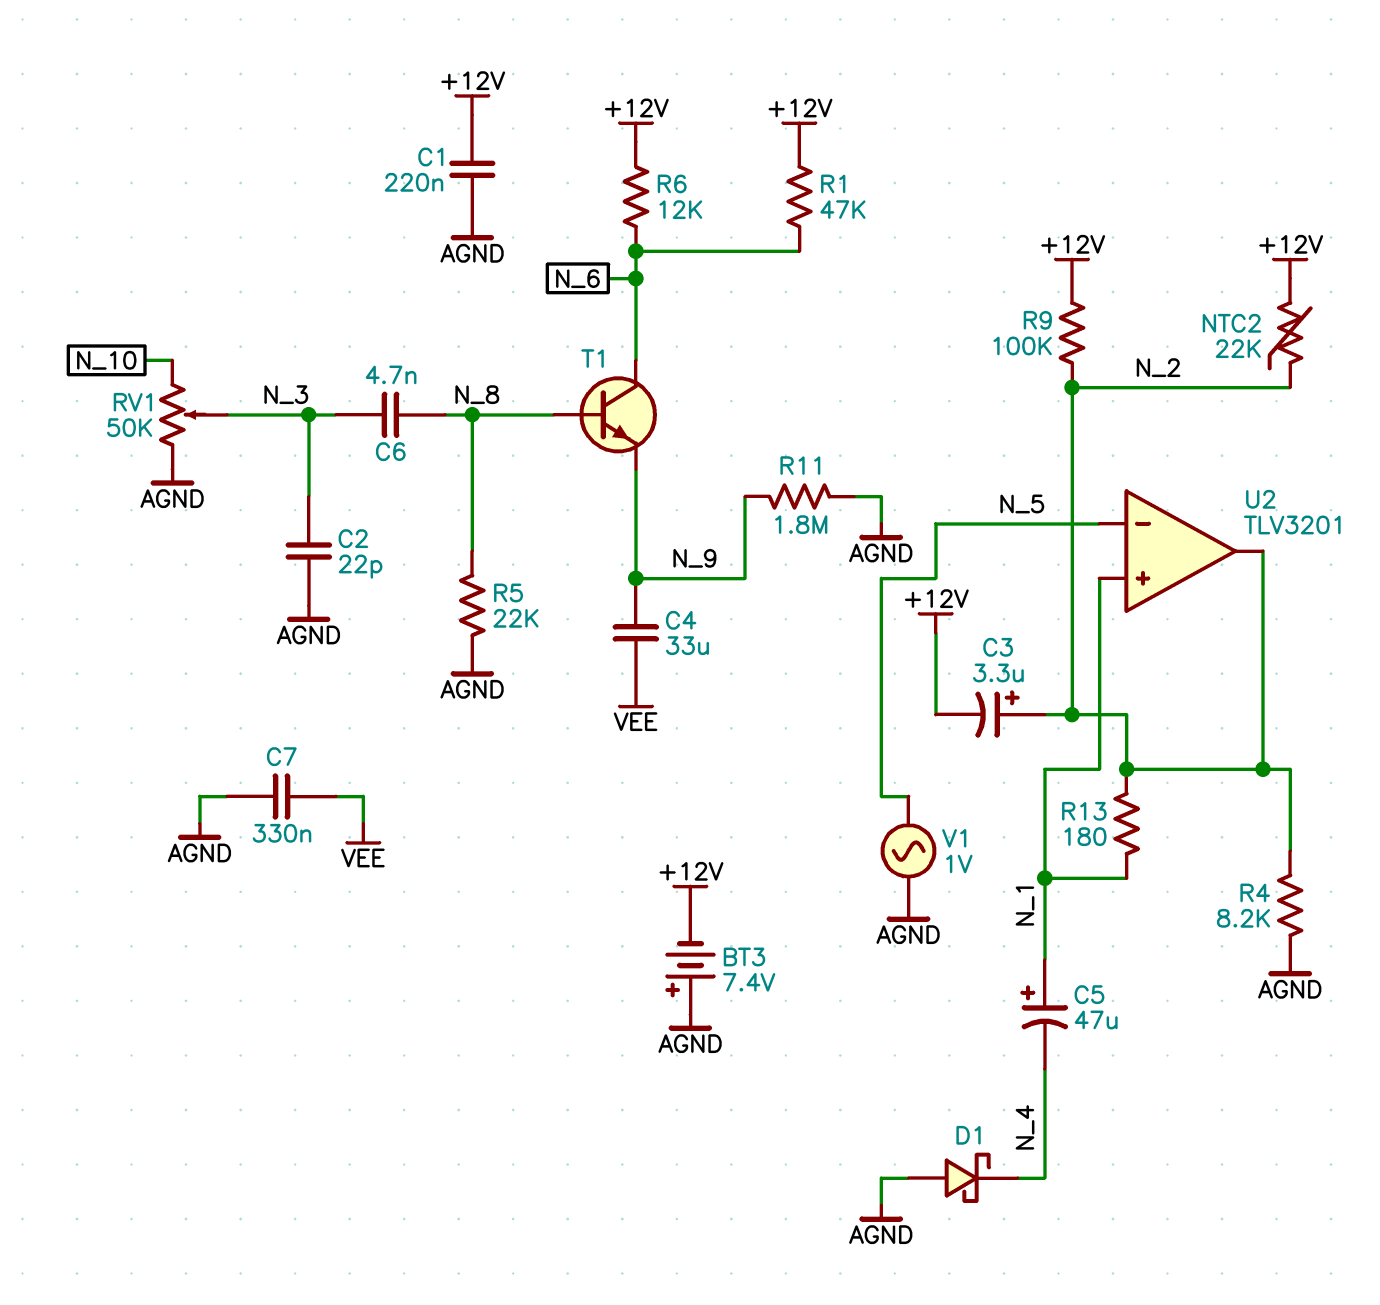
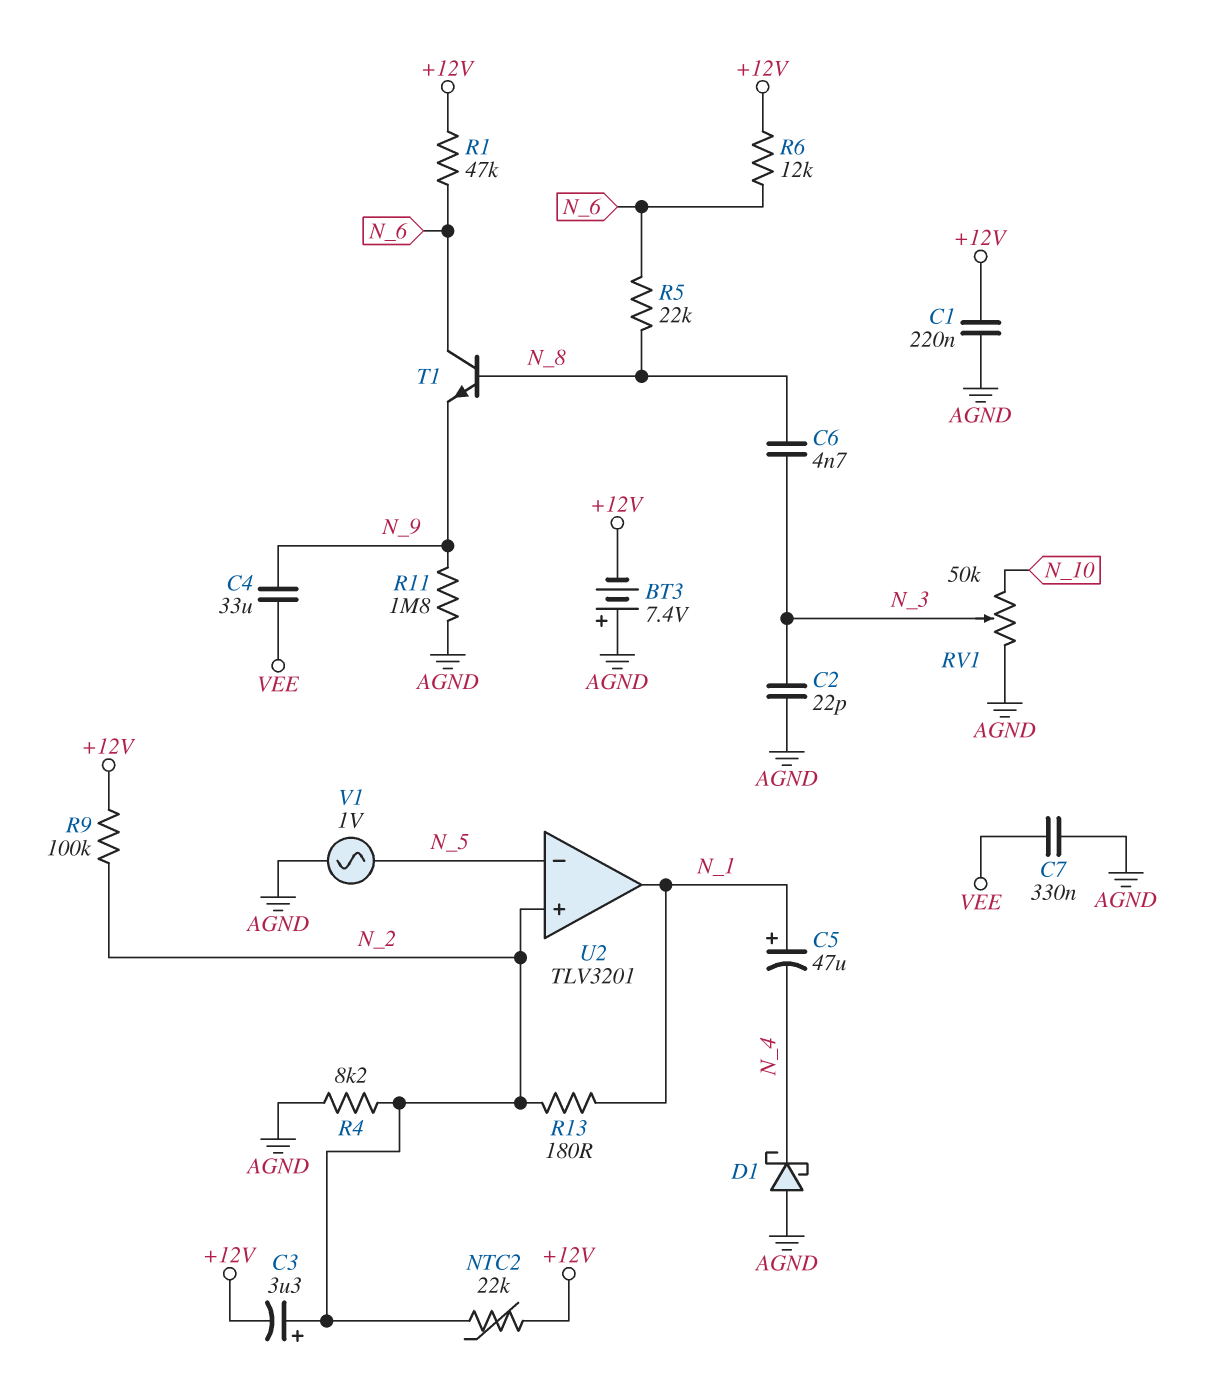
R5: 22k (AGND, N_8) -> 22k (N_6, N_8)
U2 pin in+: N_1 -> N_2
U2 pin out: N_2 -> N_1

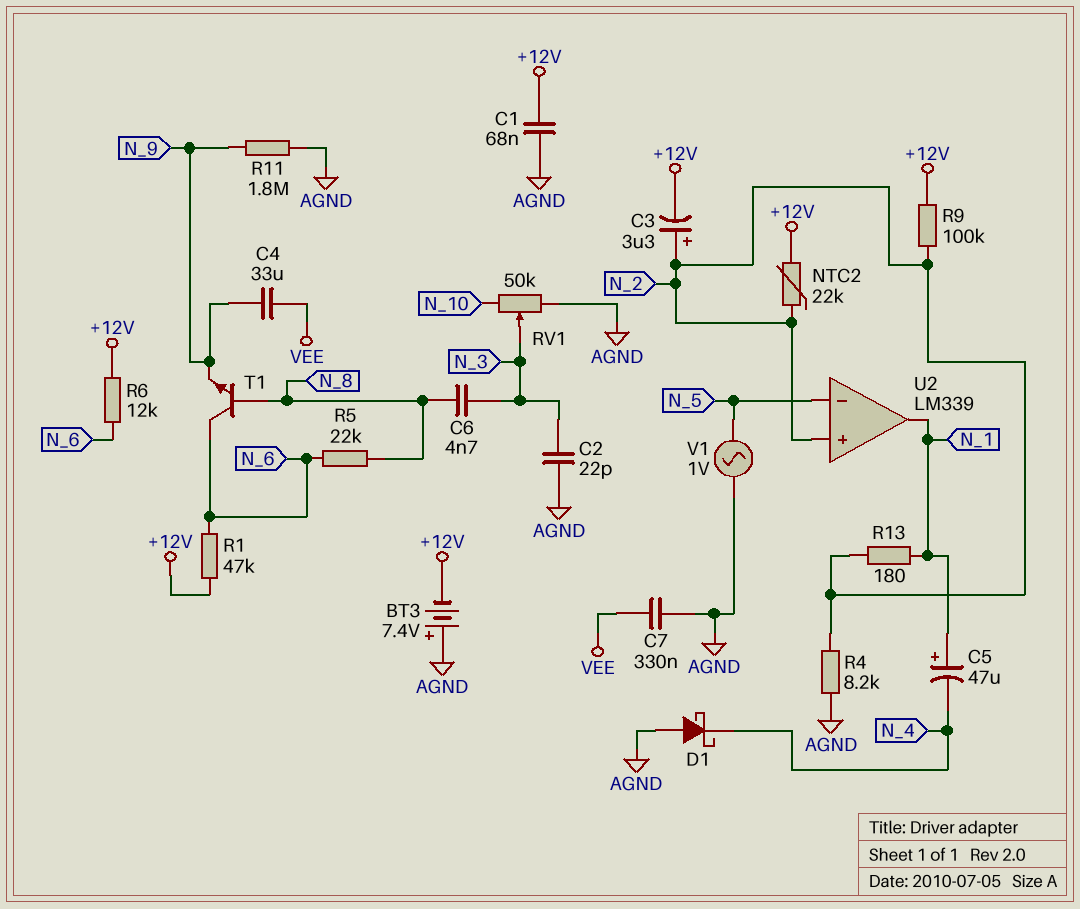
C1: 220nF (+12V, AGND) -> 68nF (+12V, AGND)
U2: TLV3201 -> LM339

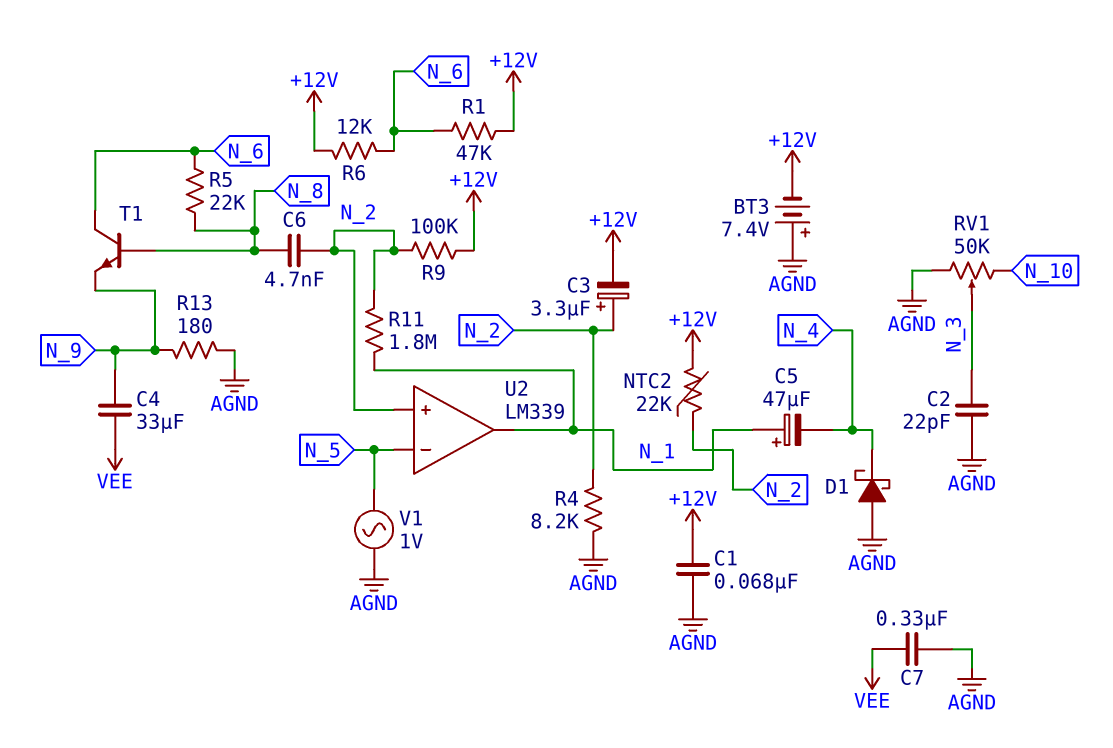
C6: 4.7nF (N_3, N_8) -> 4.7nF (N_2, N_8)
R11: 1.8M (AGND, N_9) -> 1.8M (N_1, N_2)
R13: 180 (N_1, N_2) -> 180 (AGND, N_9)

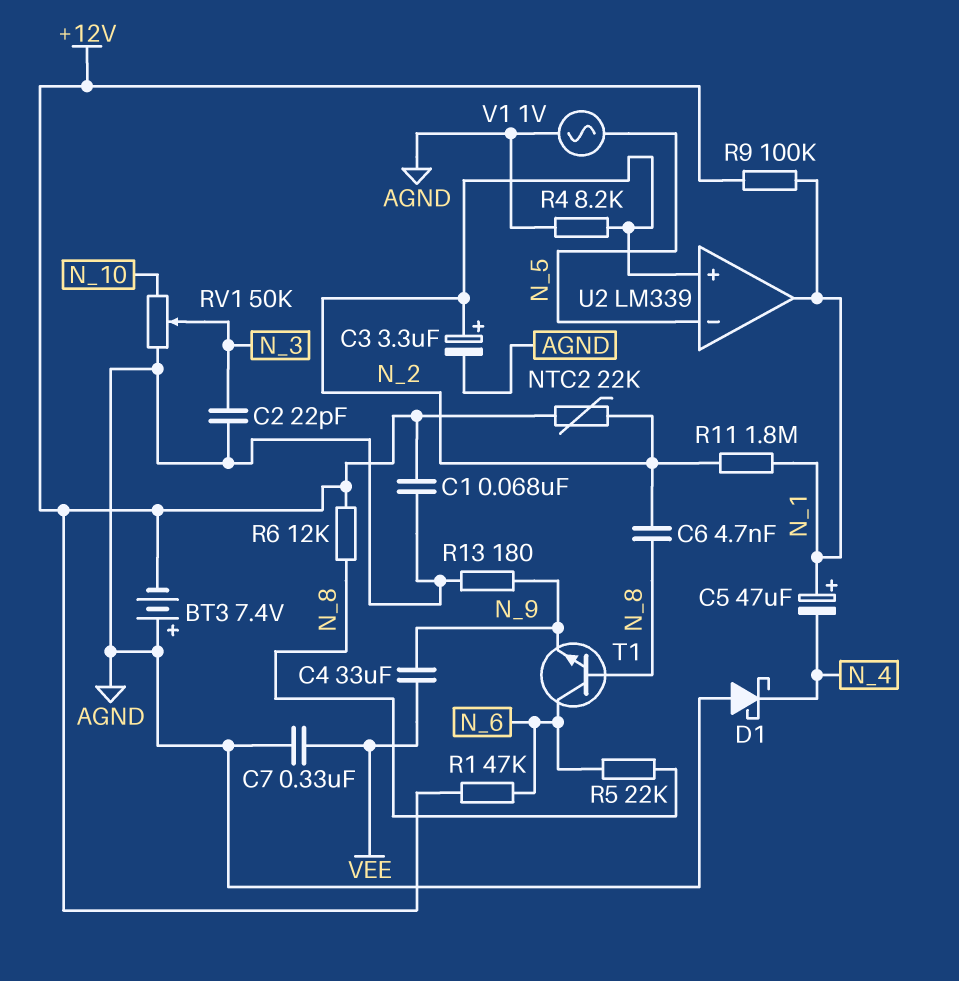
C3: 3.3uF (plus N_2, minus +12V) -> 3.3uF (plus N_2, minus AGND)
R6: 12k (+12V, N_6) -> 12k (+12V, N_8)
R9: 100k (+12V, N_2) -> 100k (+12V, N_1)

